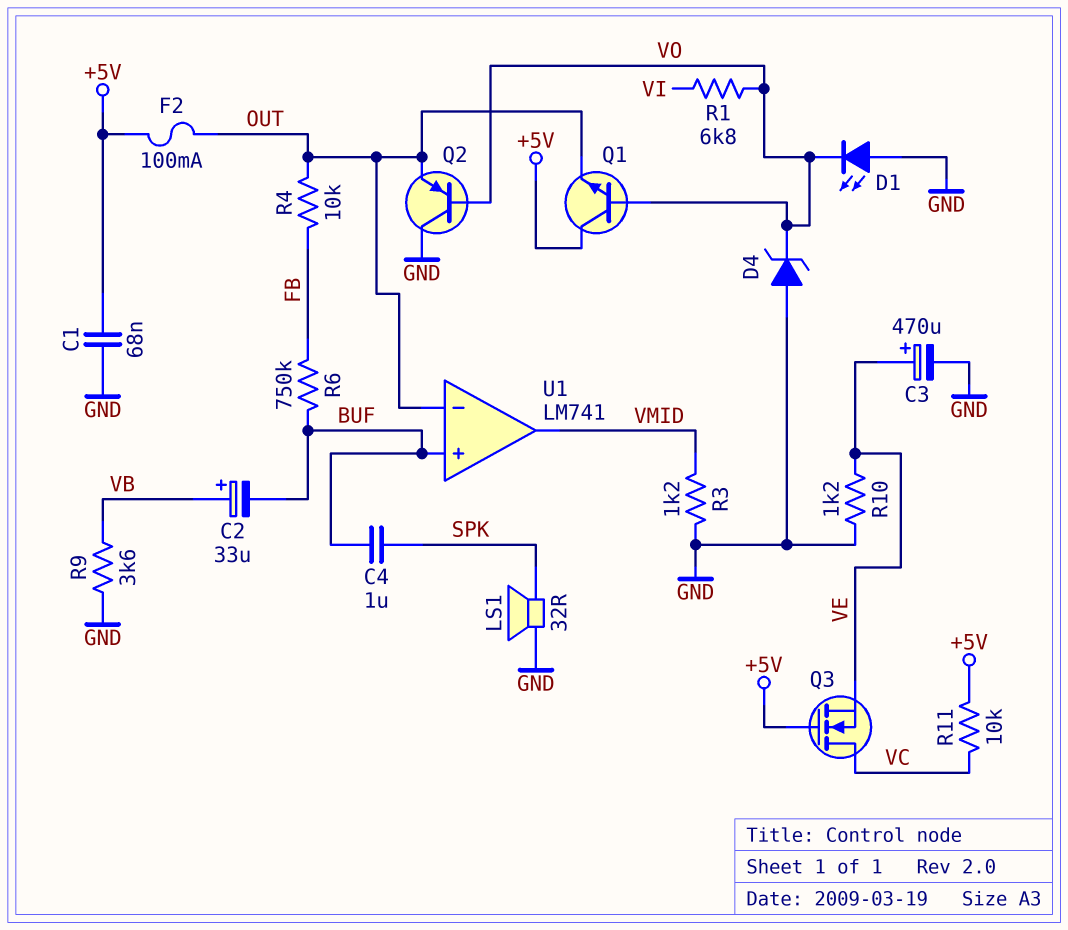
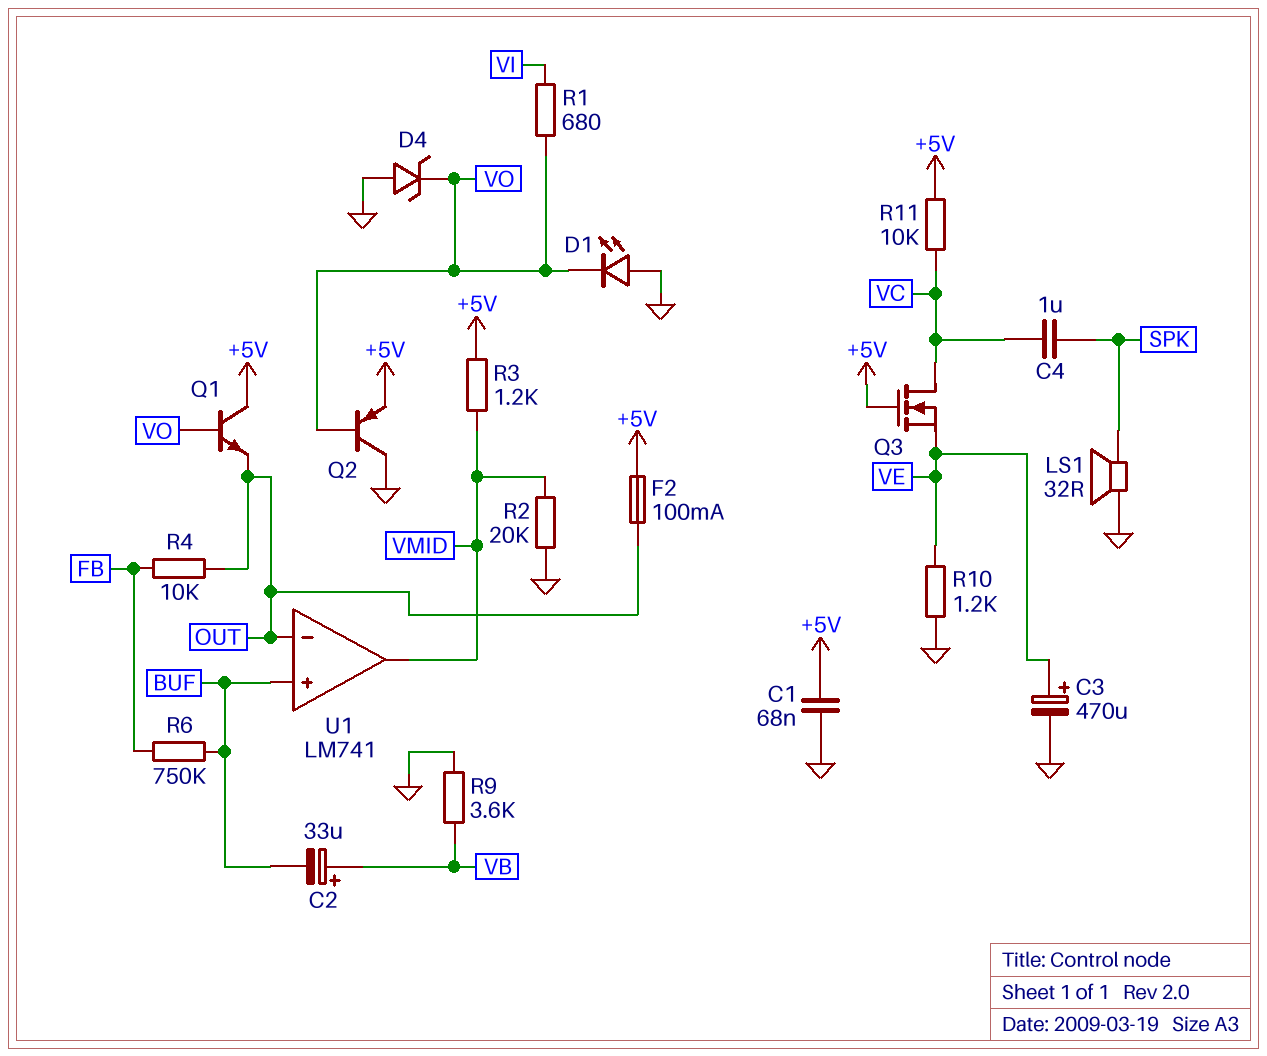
C4: 1uF (BUF, SPK) -> 1uF (SPK, VC)
Q2: PNP (B VO, C GND, E OUT) -> PNP (B VO, C GND, E +5V)
R1: 6.8k (VI, VO) -> 680 (VI, VO)
R2: none -> 20k (GND, VMID)
R3: 1.2k (GND, VMID) -> 1.2k (+5V, VMID)

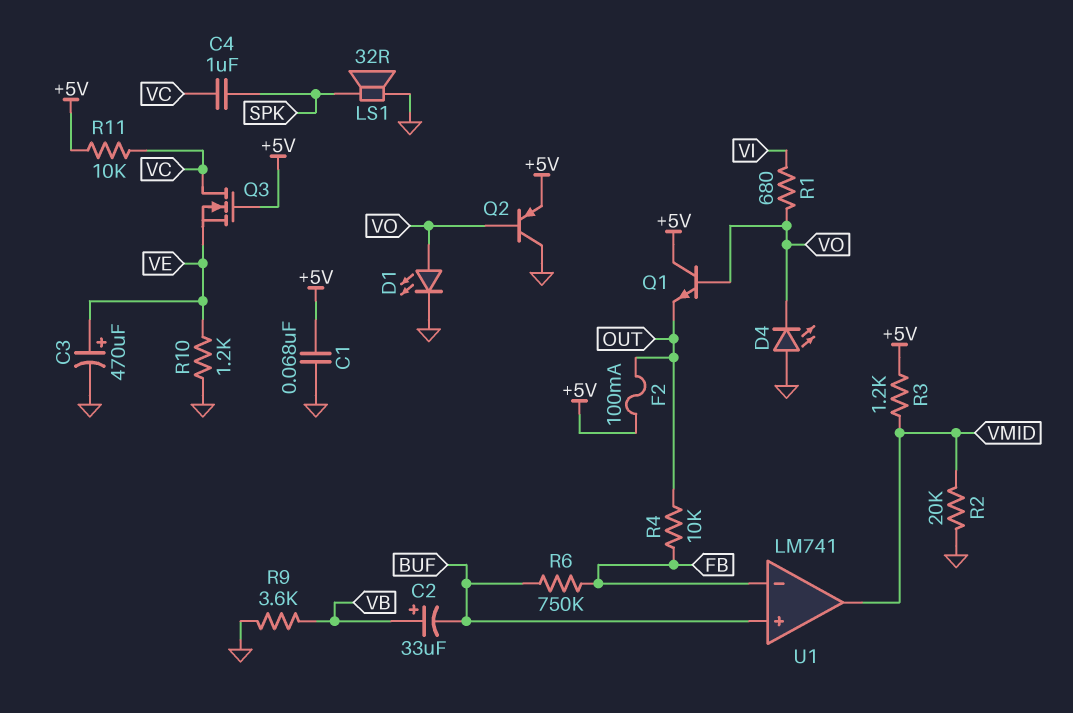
D1: LED (A GND, K VO) -> LED (A VO, K GND)
D4: zener (A GND, K VO) -> LED (A GND, K VO)
U1 pin in-: OUT -> FB

